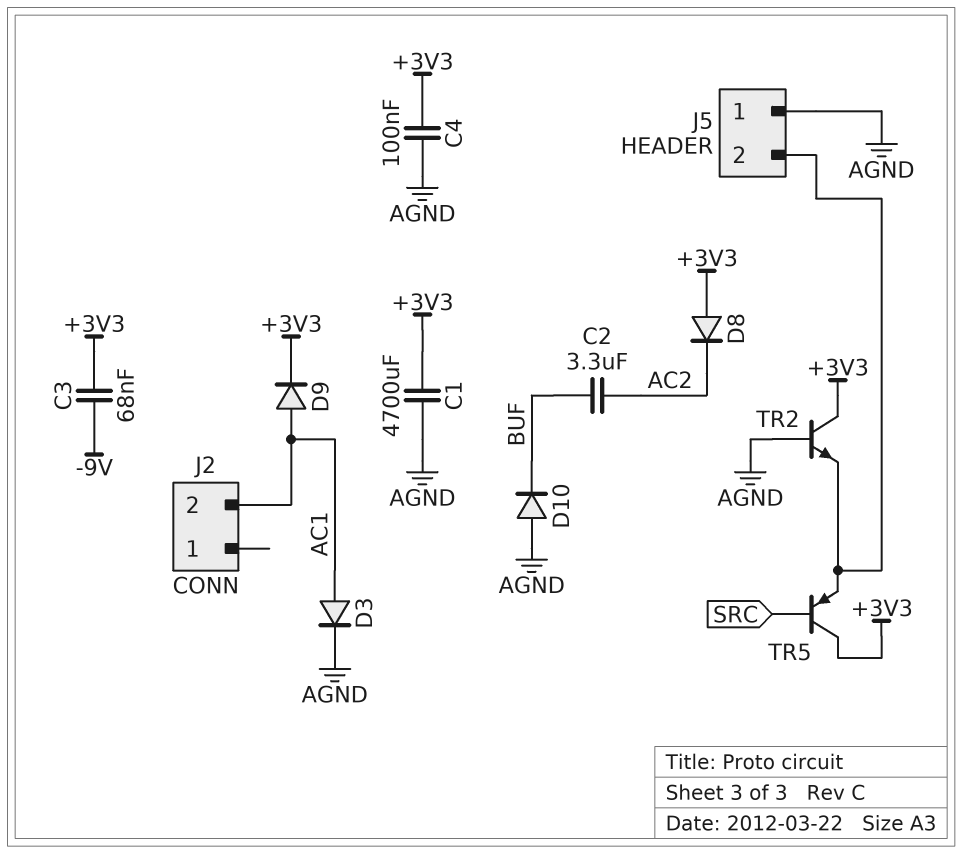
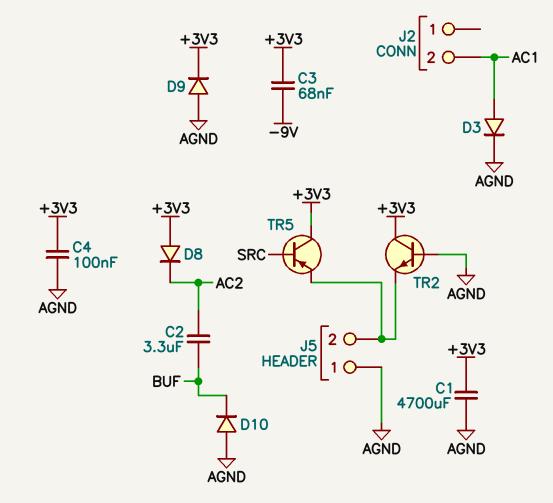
D9: diode (A AC1, K +3V3) -> diode (A AGND, K +3V3)

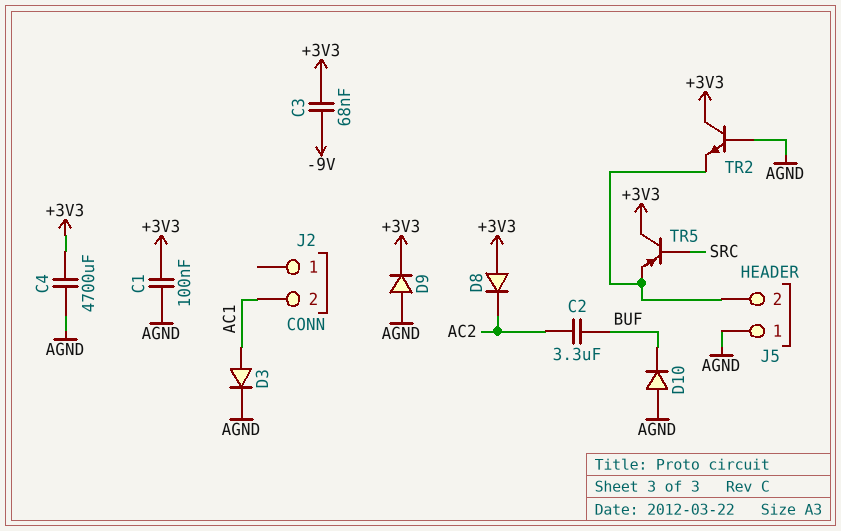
C1: 4700uF (+3V3, AGND) -> 100nF (+3V3, AGND)
C4: 100nF (+3V3, AGND) -> 4700uF (+3V3, AGND)

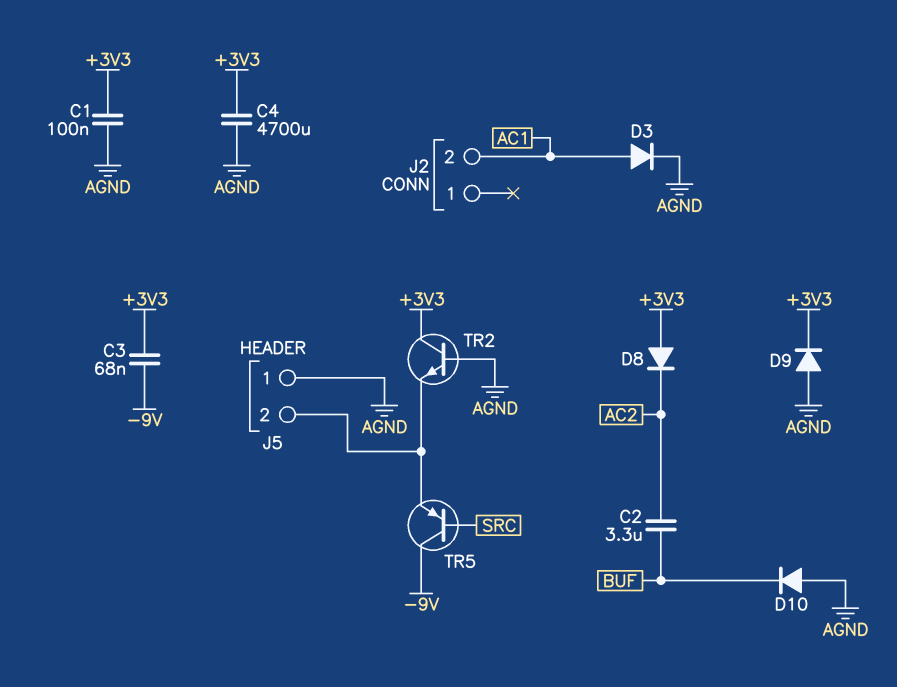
TR5: PNP (B SRC, C +3V3, E J5/2) -> PNP (B SRC, C -9V, E J5/2)

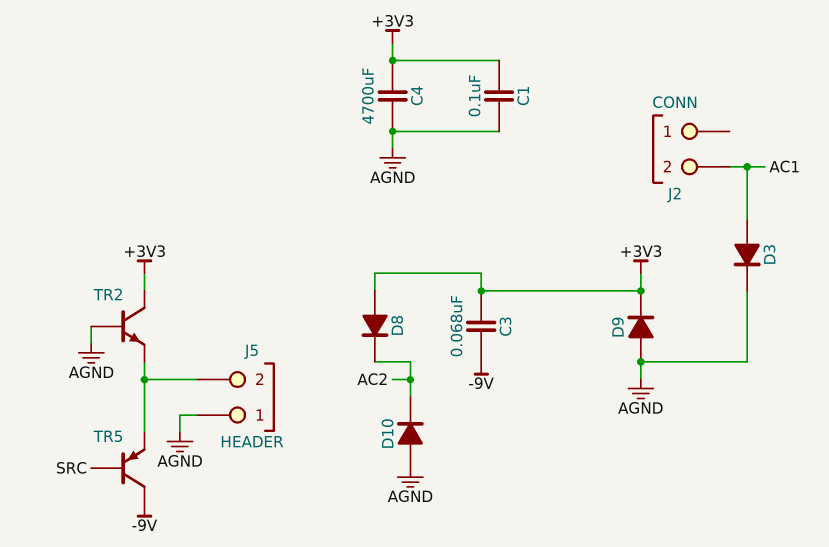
C2: 3.3uF (AC2, BUF) -> none
D10: diode (A AGND, K BUF) -> diode (A AGND, K AC2)

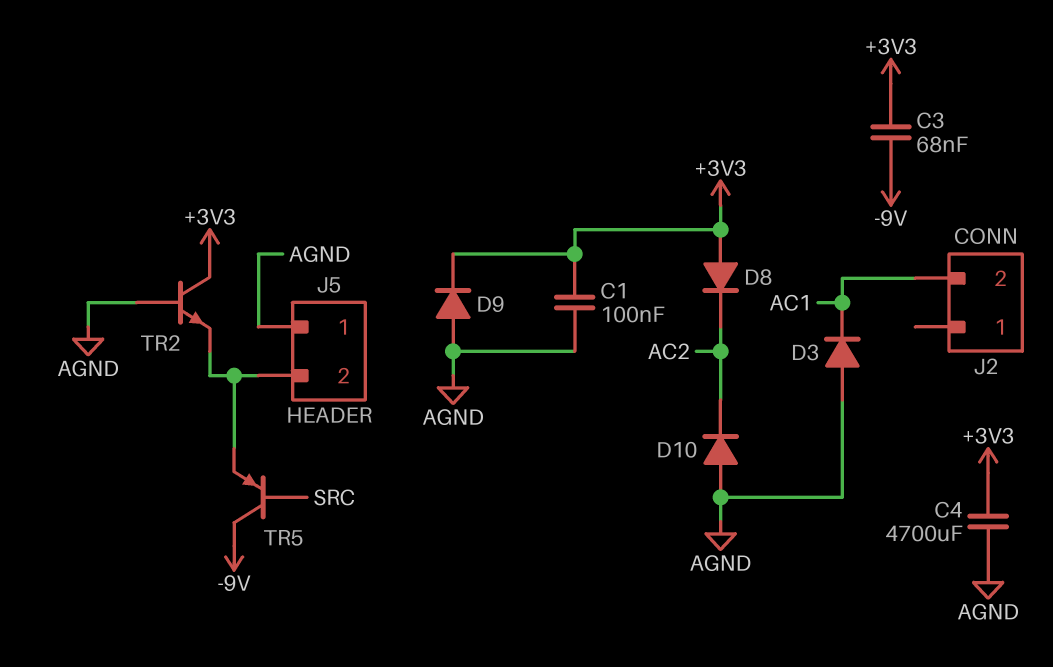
D3: diode (A AC1, K AGND) -> diode (A AGND, K AC1)

